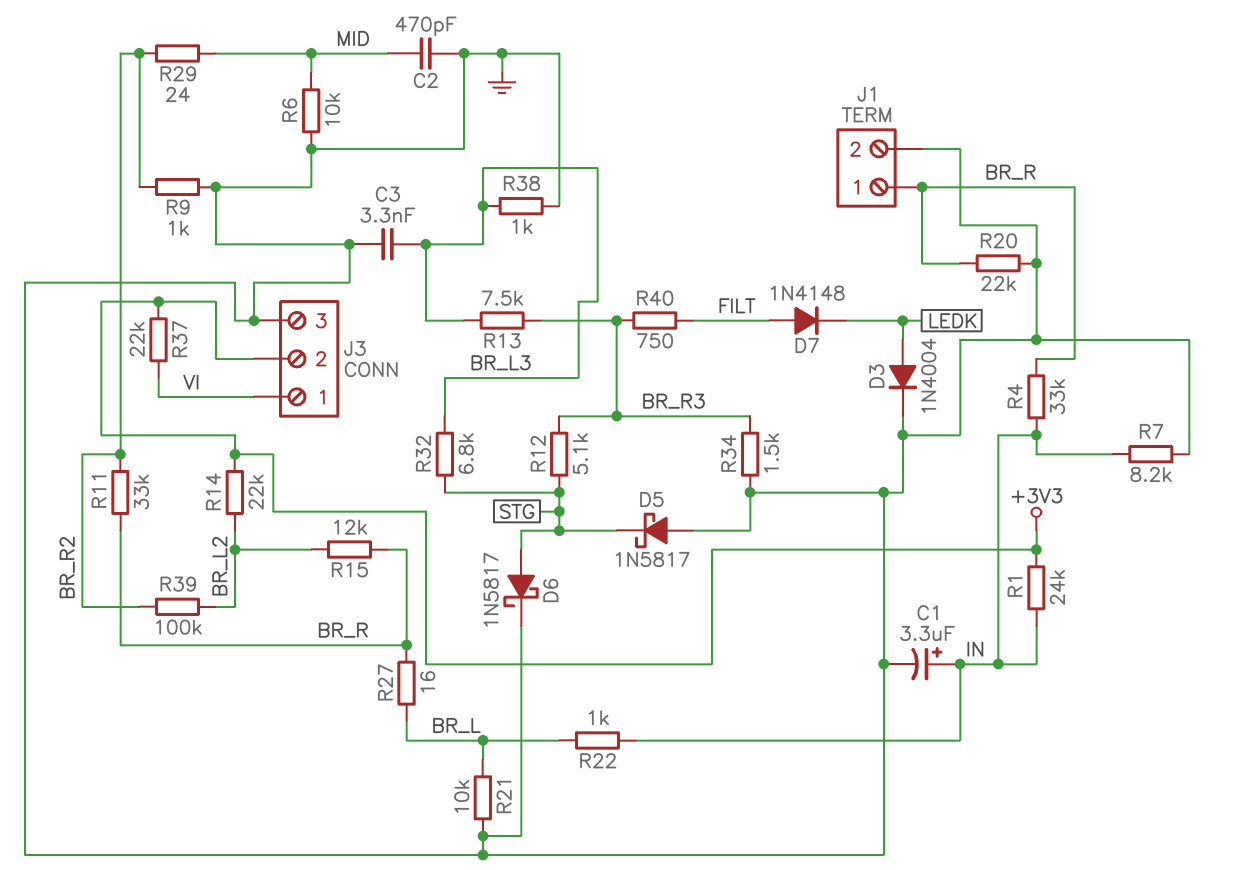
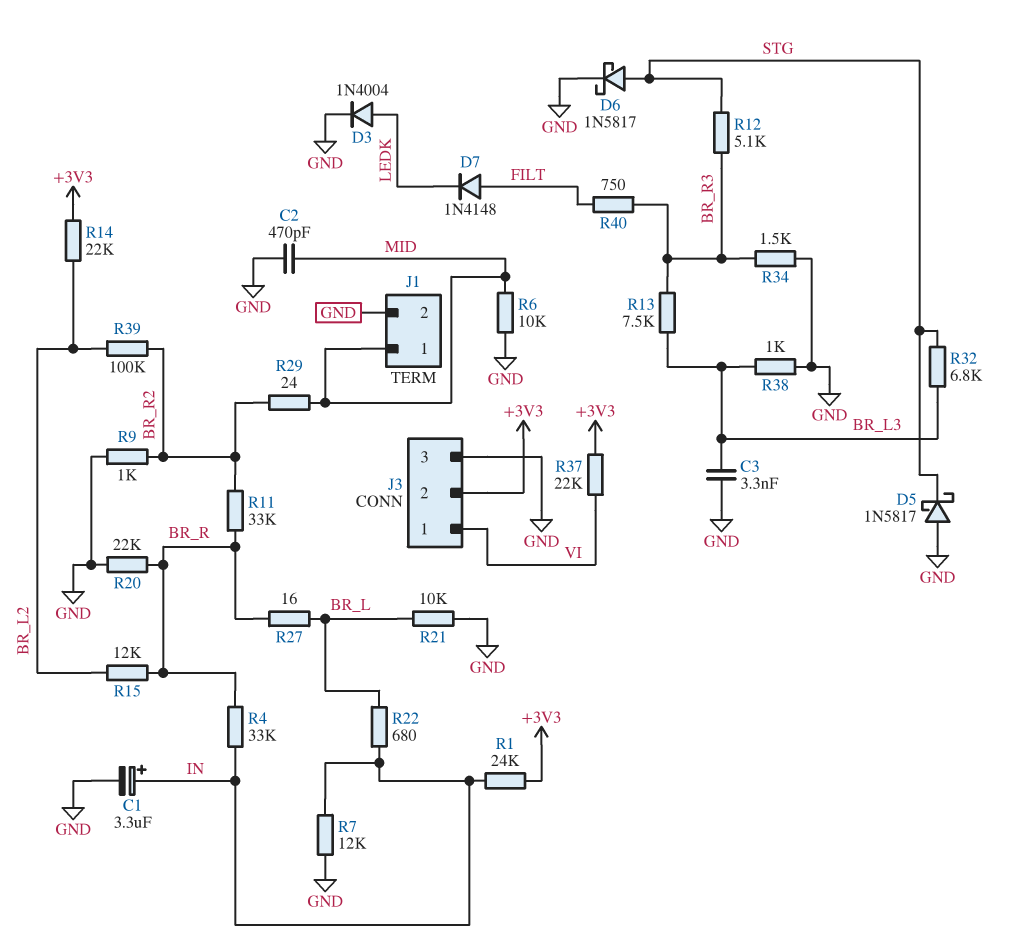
J1 pin 1: BR_R -> MID
R7: 8.2k (GND, IN) -> 12k (GND, IN)
R22: 1k (BR_L, IN) -> 680 (BR_L, IN)

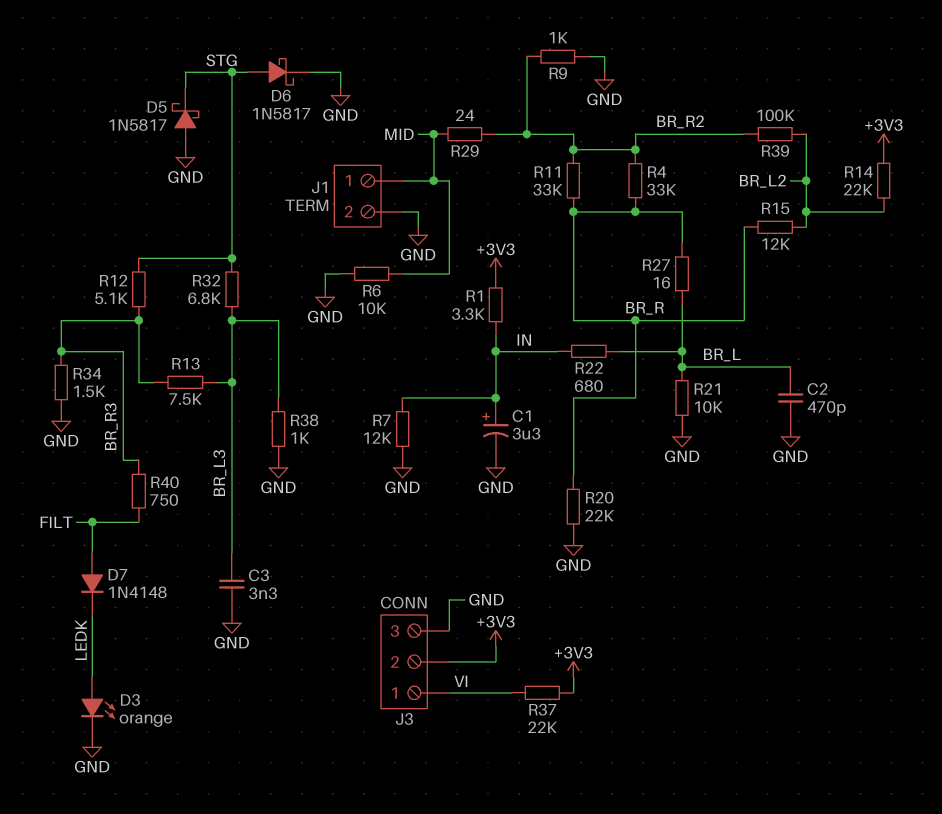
C2: 470pF (GND, MID) -> 470pF (BR_L, GND)
D3: diode 1N4004 (A LEDK, K GND) -> LED orange (A LEDK, K GND)
R1: 24k (+3V3, IN) -> 3.3k (+3V3, IN)
R4: 33k (BR_R, IN) -> 33k (BR_R, BR_R2)

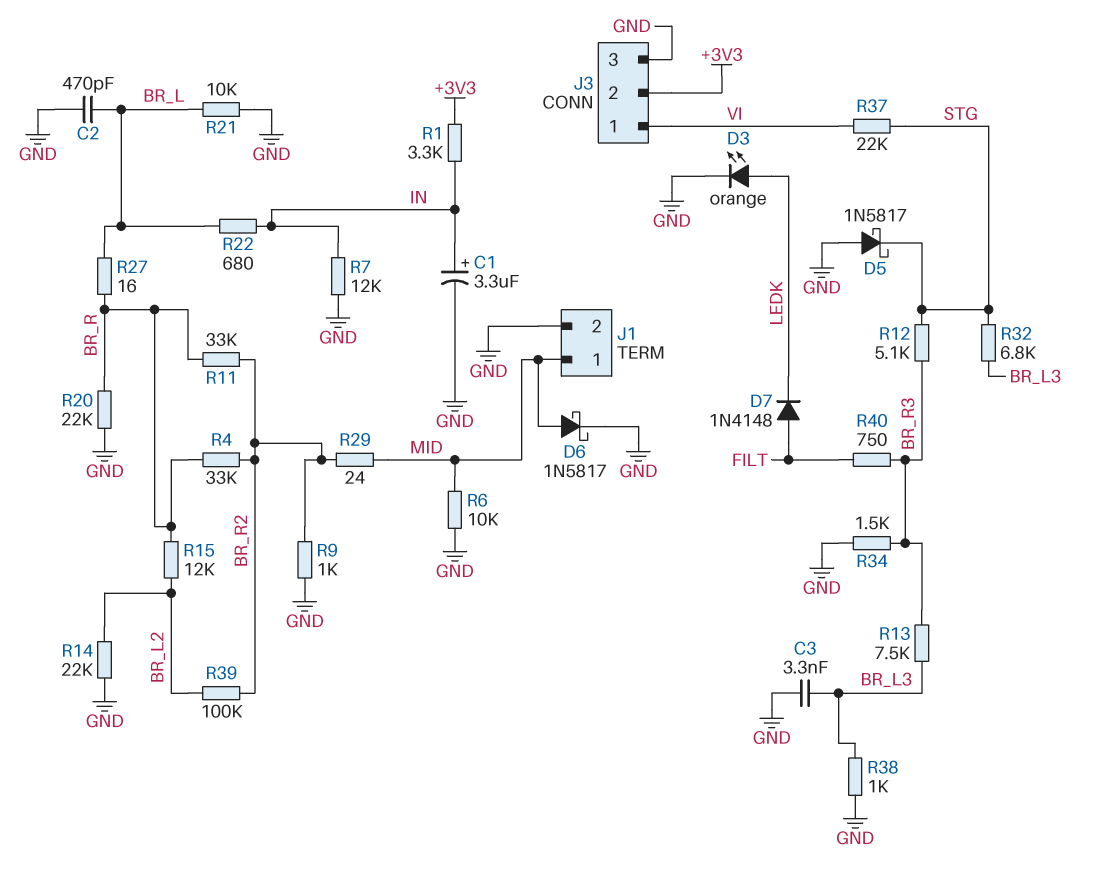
D6: schottky 1N5817 (A STG, K GND) -> schottky 1N5817 (A MID, K GND)
R14: 22k (+3V3, BR_L2) -> 22k (BR_L2, GND)
R37: 22k (+3V3, VI) -> 22k (STG, VI)

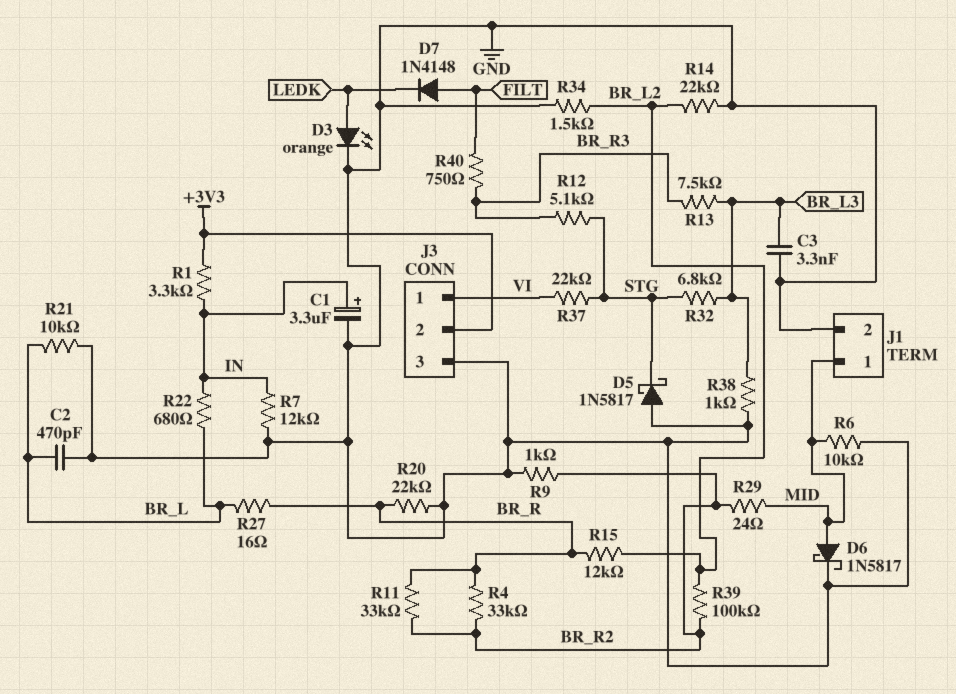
R34: 1.5k (BR_R3, GND) -> 1.5k (BR_L2, GND)

